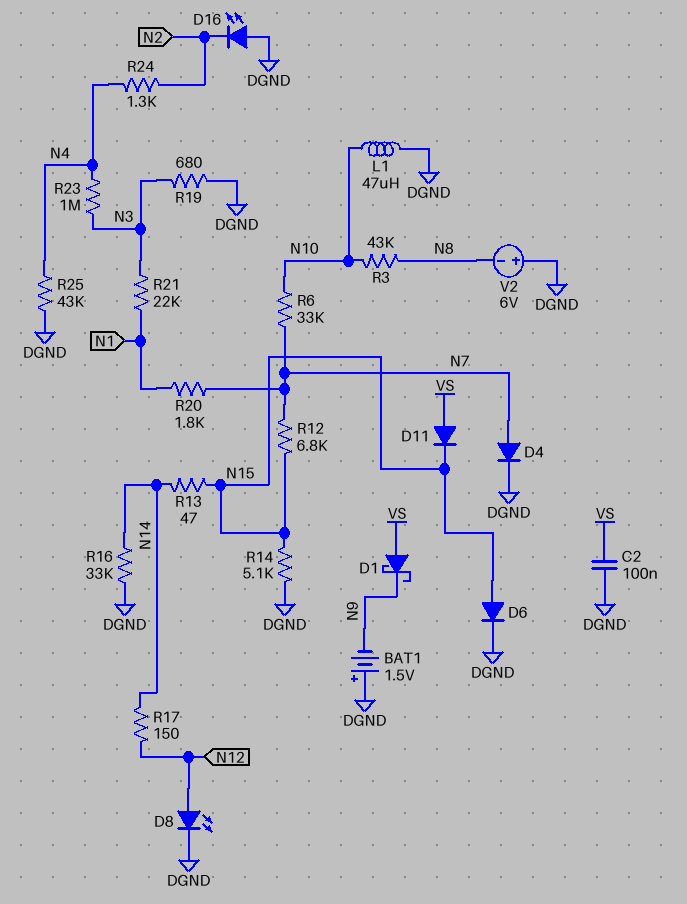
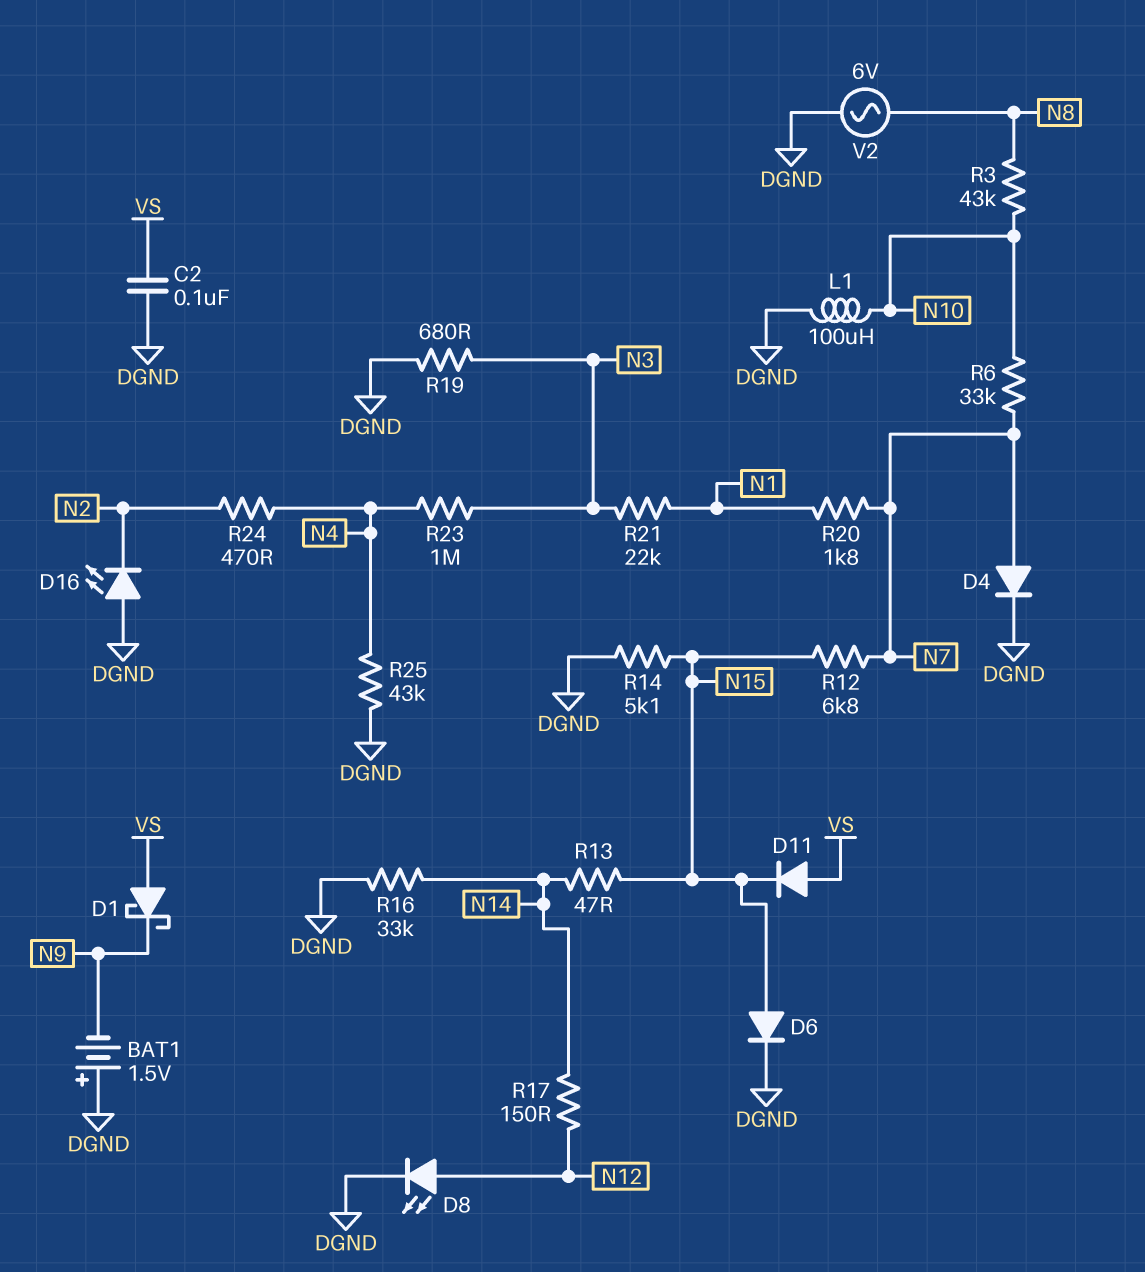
L1: 47uH (DGND, N10) -> 100uH (DGND, N10)
R24: 1.3k (N2, N4) -> 470 (N2, N4)
V2: 6V (plus DGND, minus N8) -> AC 6V (DGND, N8)

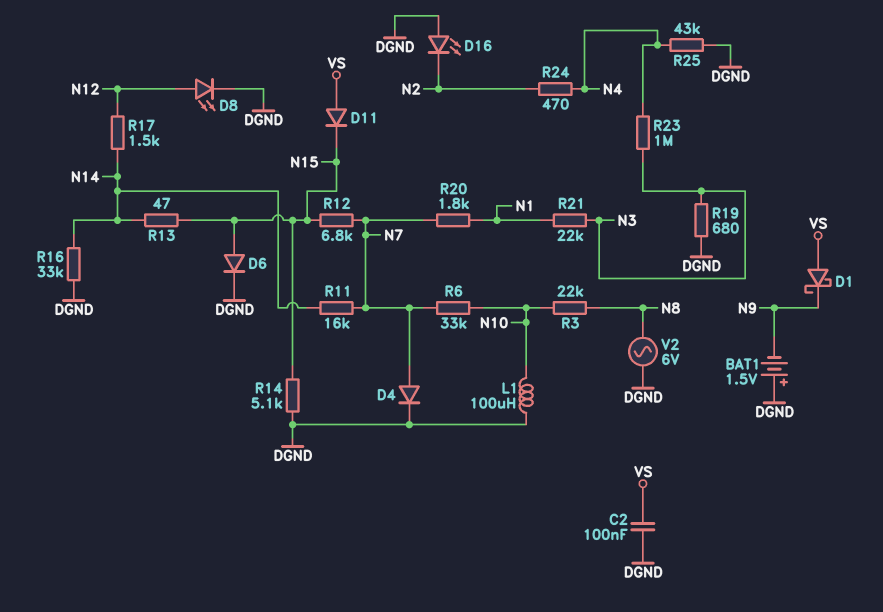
R3: 43k (N8, N10) -> 22k (N8, N10)
R11: none -> 16k (N7, N14)
R17: 150 (N12, N14) -> 1.5k (N12, N14)

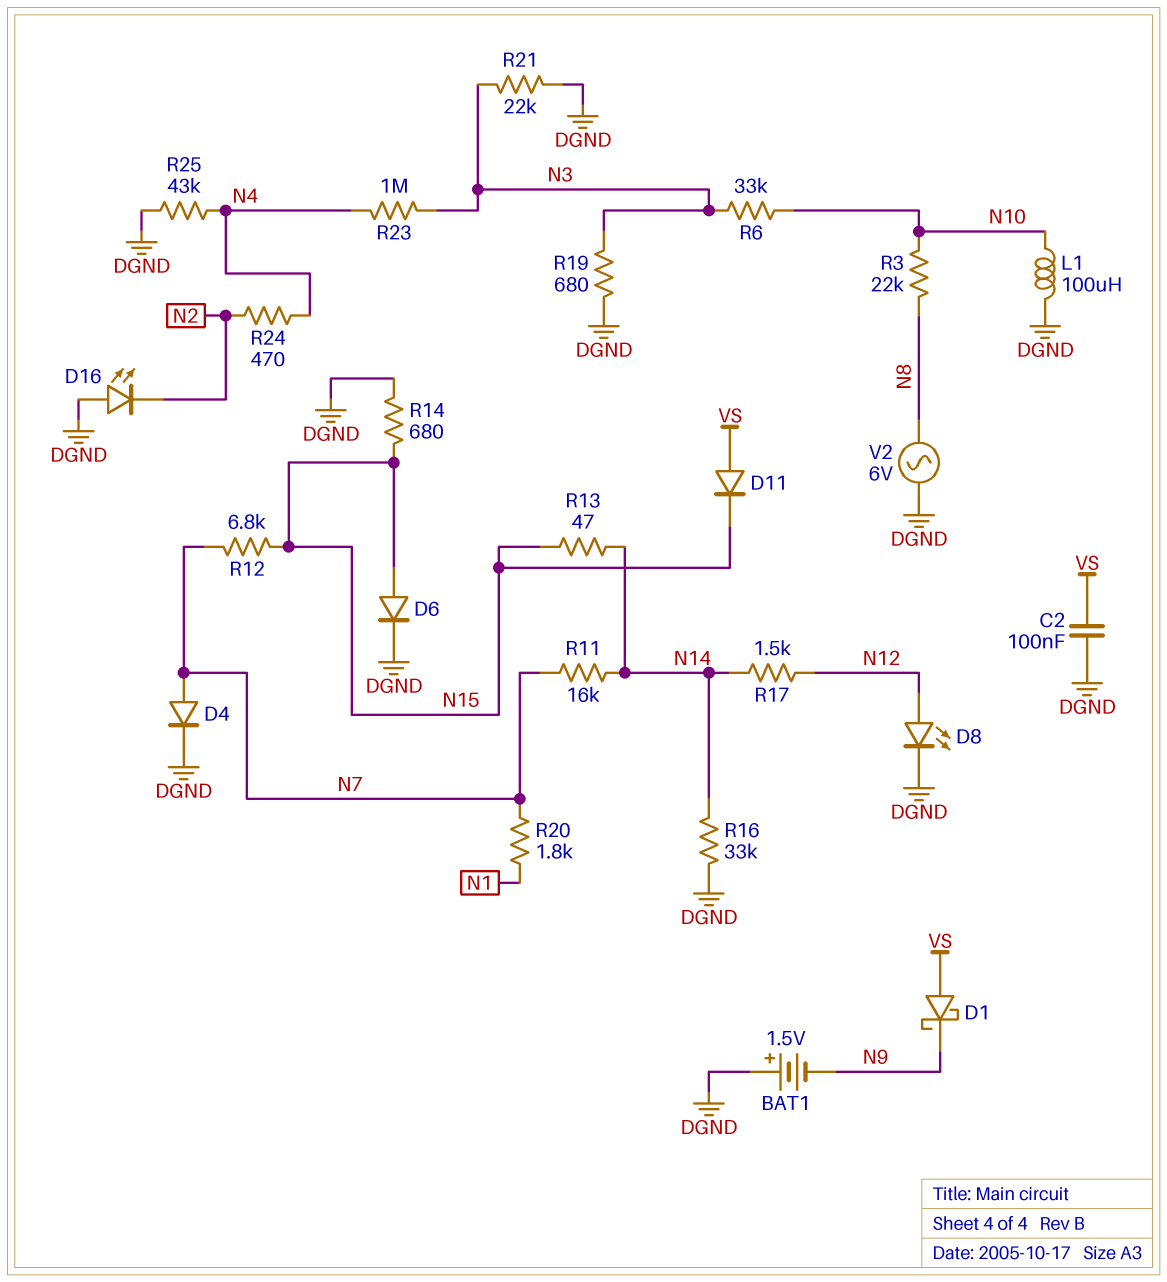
R6: 33k (N7, N10) -> 33k (N3, N10)
R14: 5.1k (DGND, N15) -> 680 (DGND, N15)
R21: 22k (N1, N3) -> 22k (DGND, N3)

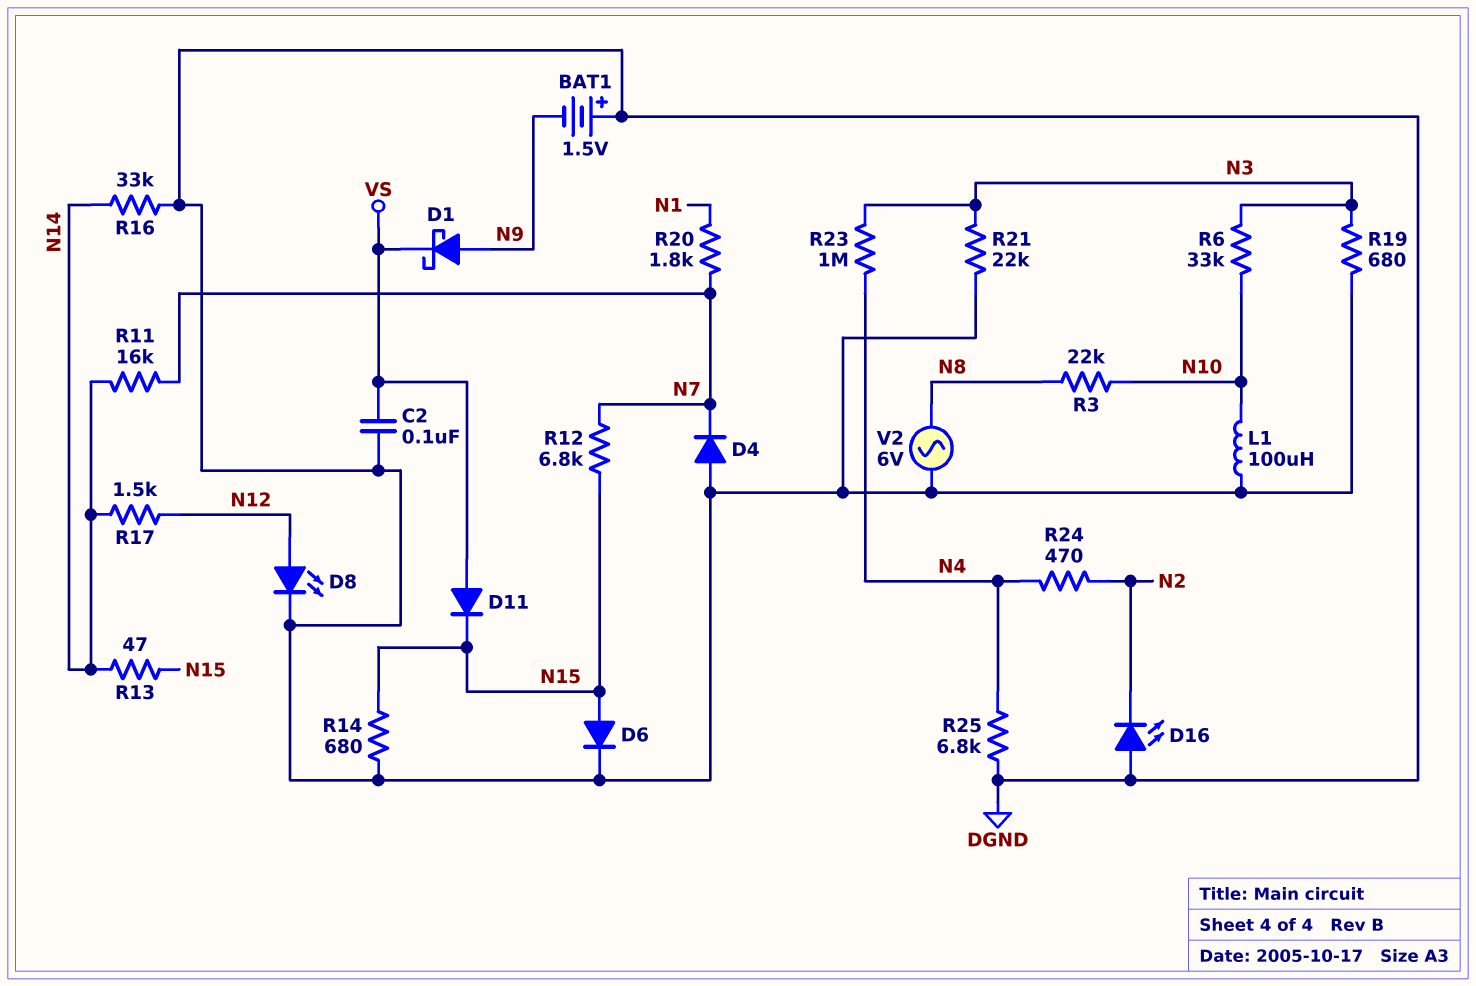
D1: schottky (A VS, K N9) -> schottky (A N9, K VS)
D4: diode (A N7, K DGND) -> diode (A DGND, K N7)
R25: 43k (DGND, N4) -> 6.8k (DGND, N4)

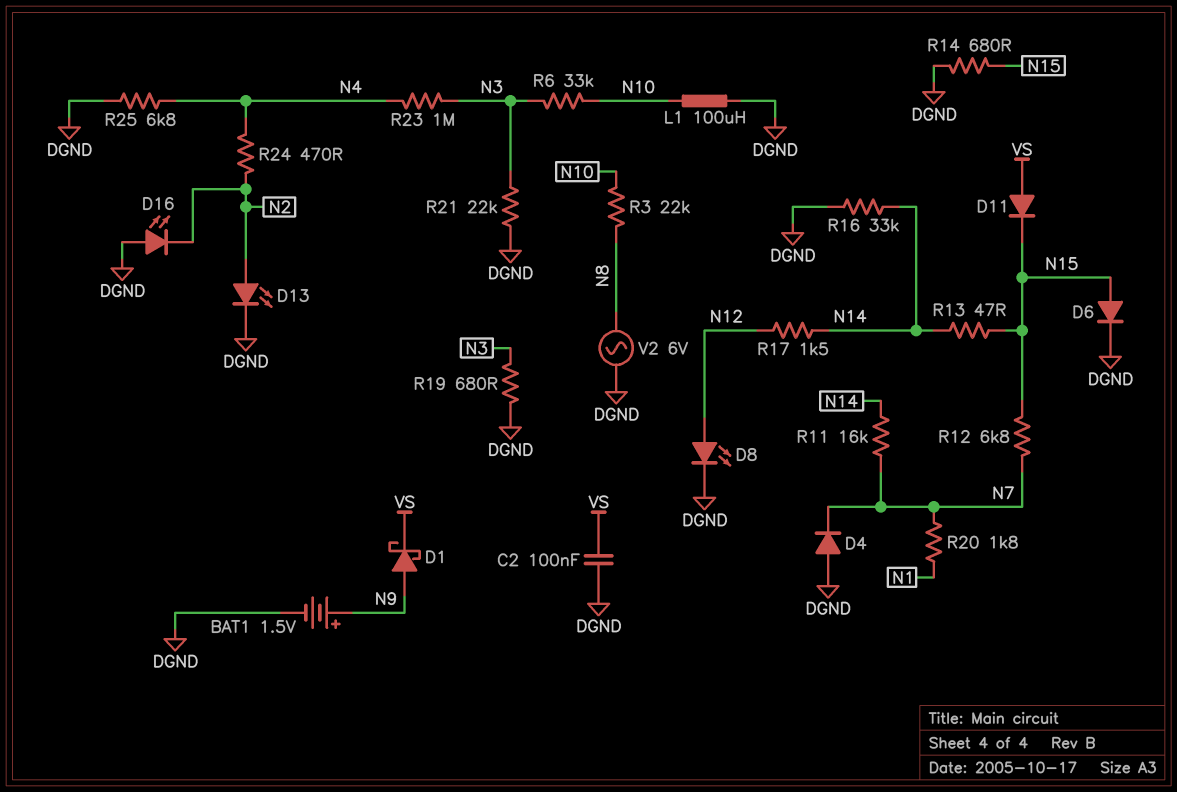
BAT1: 1.5V (plus DGND, minus N9) -> 1.5V (plus N9, minus DGND)
D13: none -> LED (A N2, K DGND)

